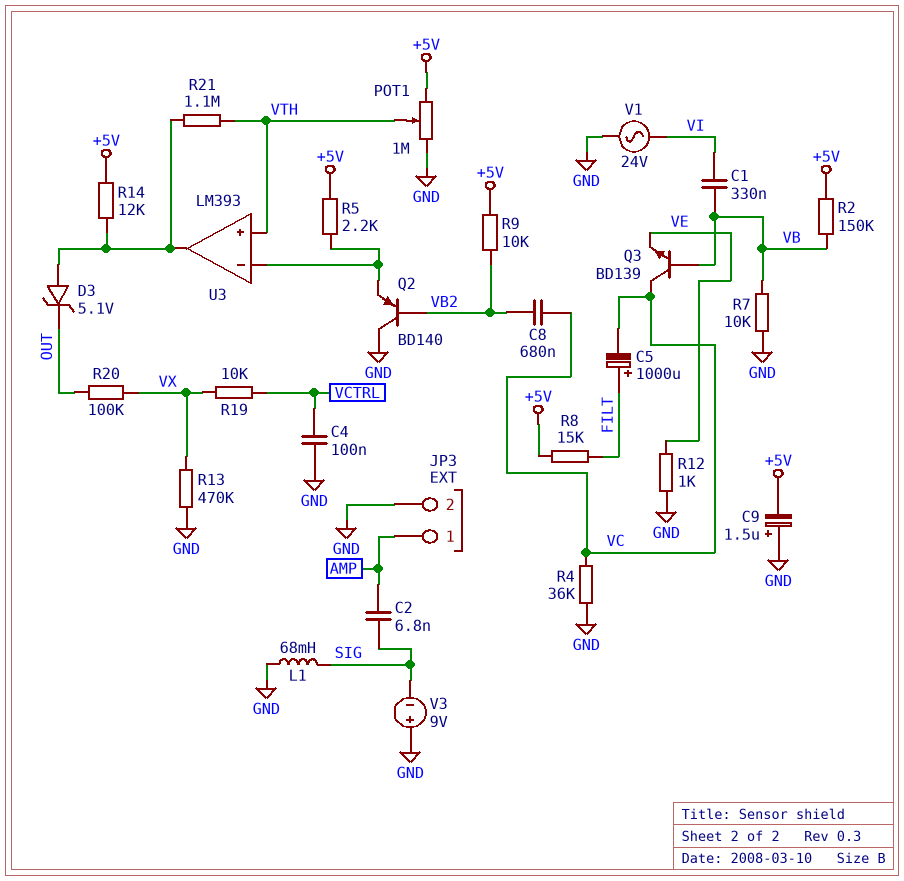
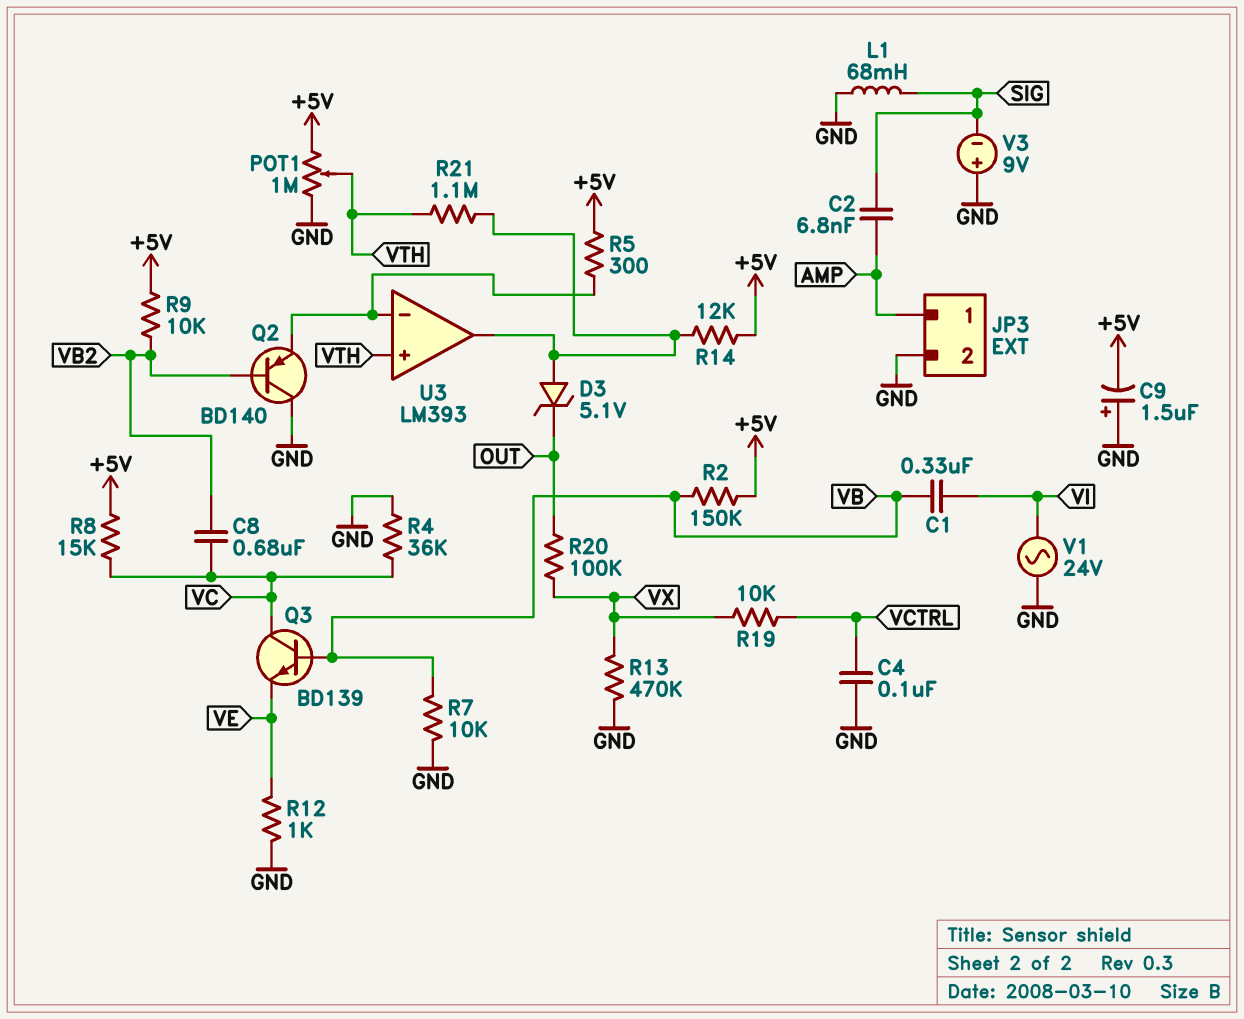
C5: 1000uF (plus FILT, minus VC) -> none
R5: 2.2k (+5V, U3/in-) -> 300 (+5V, U3/in-)
R8: 15k (+5V, FILT) -> 15k (+5V, VC)

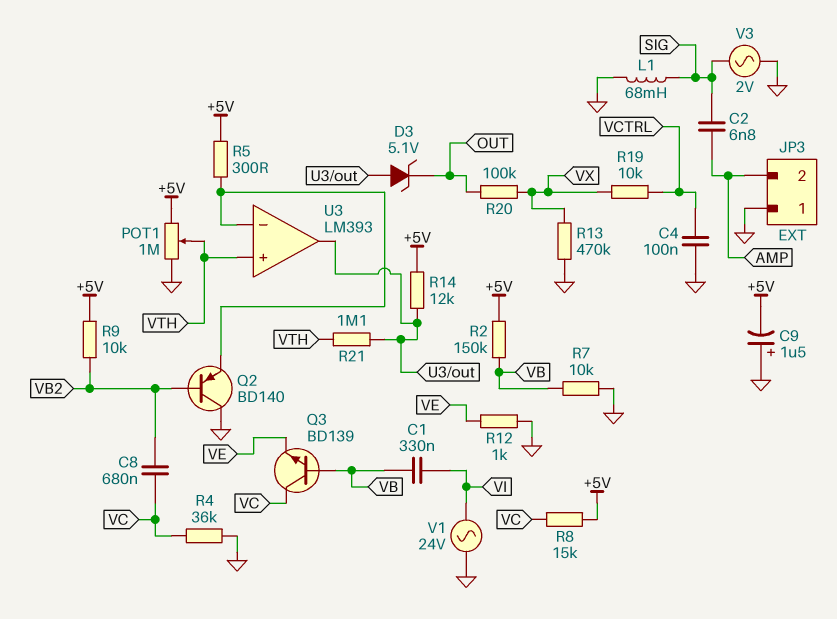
JP3 pin 1: AMP -> GND
JP3 pin 2: GND -> AMP
V3: 9V (plus GND, minus SIG) -> AC 2V (GND, SIG)

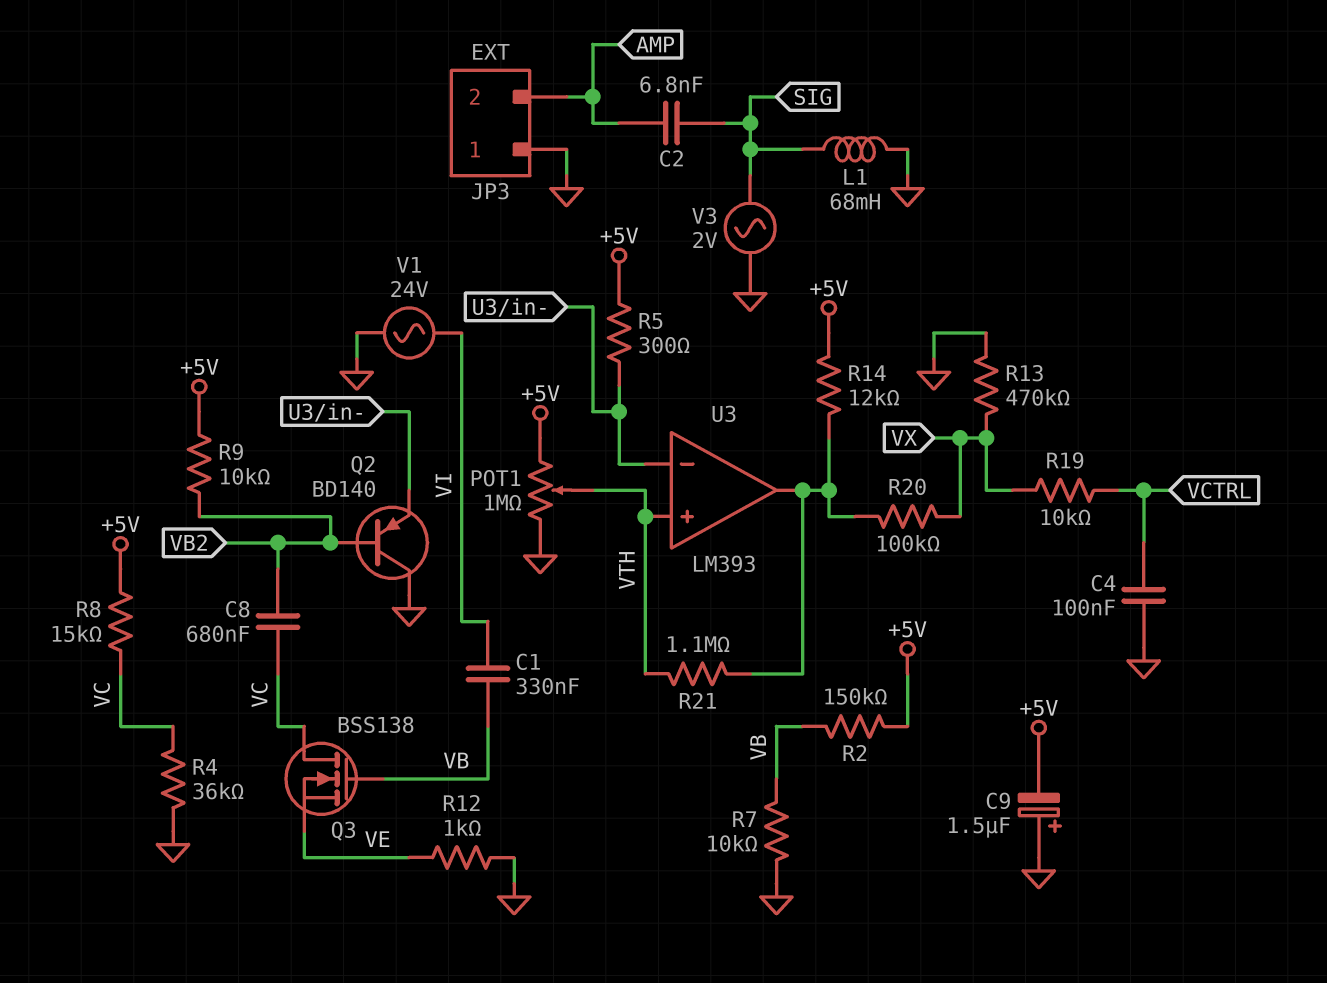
D3: zener 5.1V (A U3/out, K OUT) -> none
Q3: NPN BD139 (B VB, C VC, E VE) -> NMOS BSS138 (G VB, D VC, S VE)
R20: 100k (OUT, VX) -> 100k (U3/out, VX)

